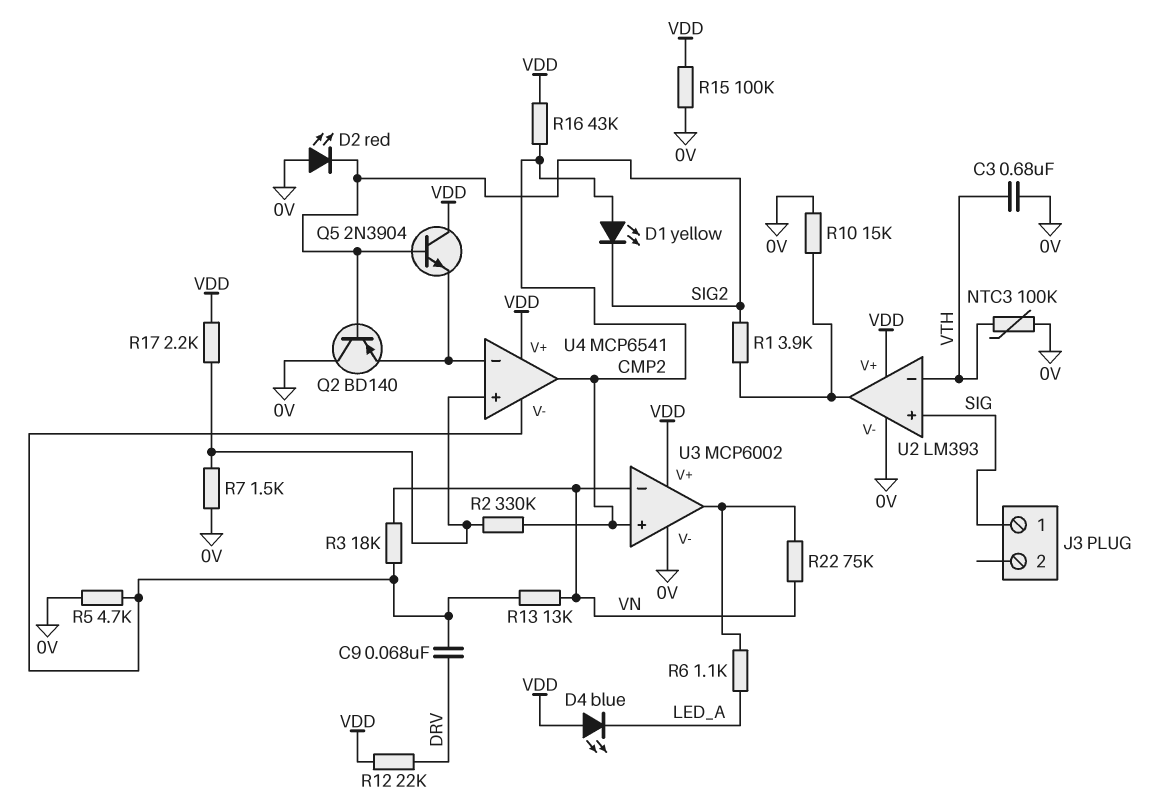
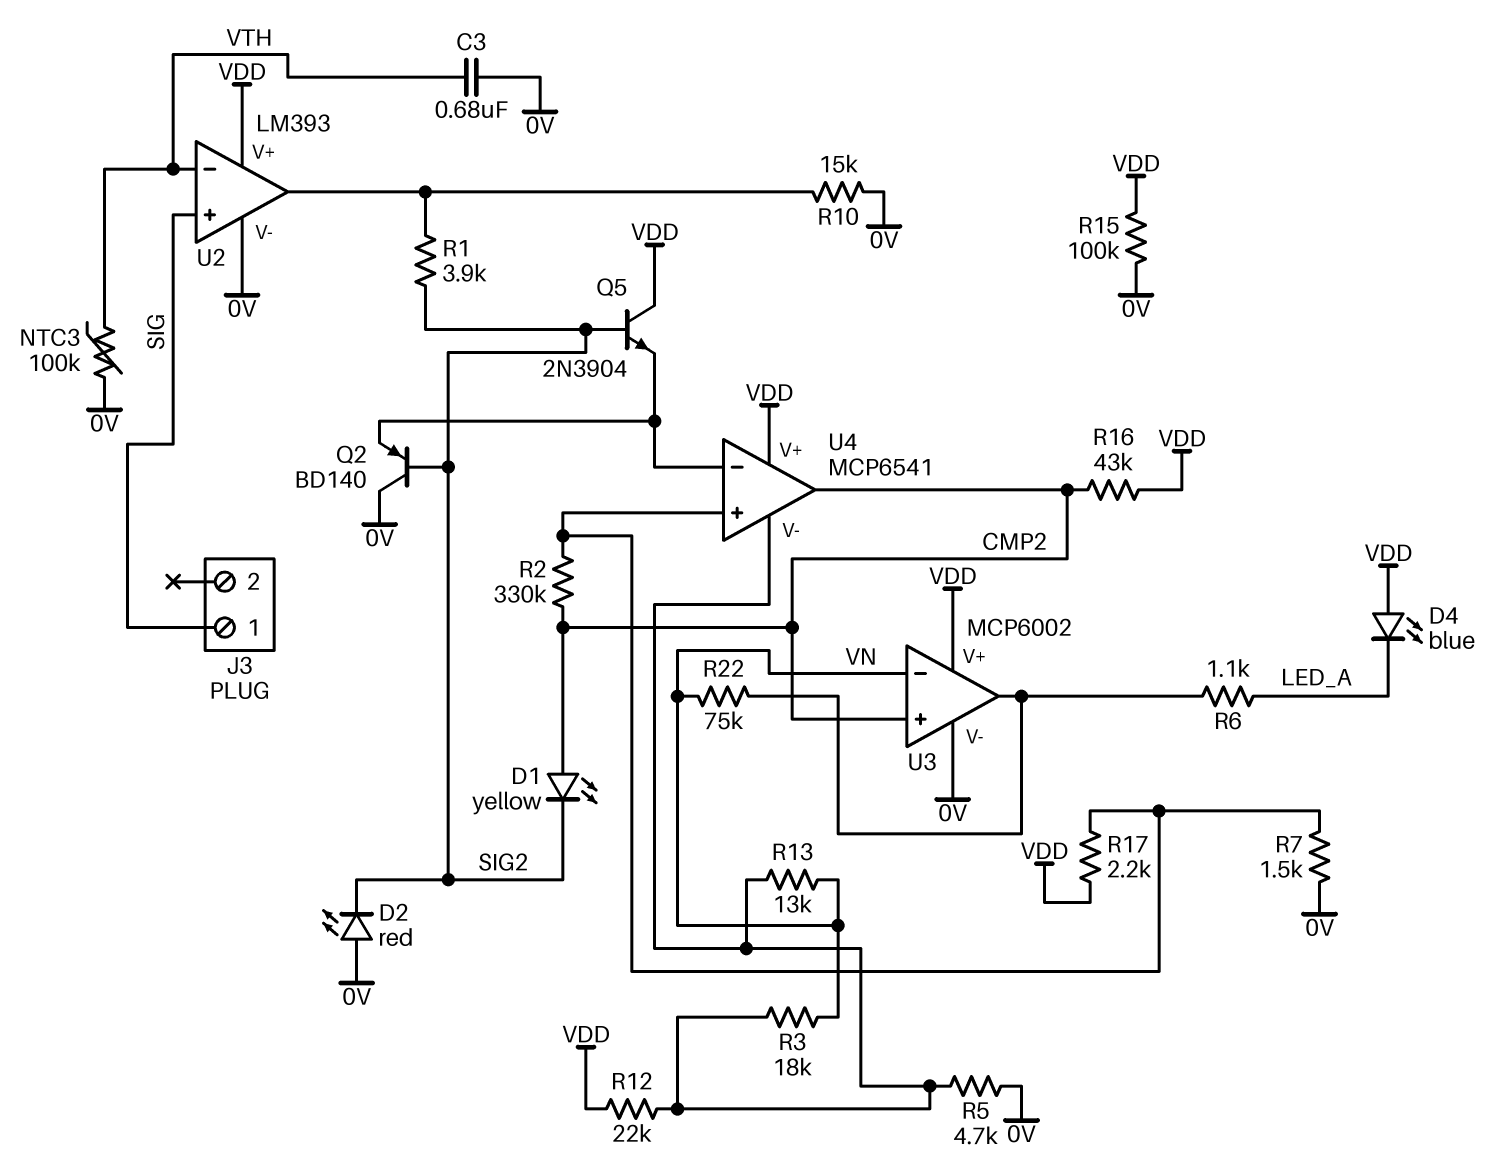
C9: 68nF (DRV, U4/V-) -> none
R12: 22k (DRV, VDD) -> 22k (U4/V-, VDD)

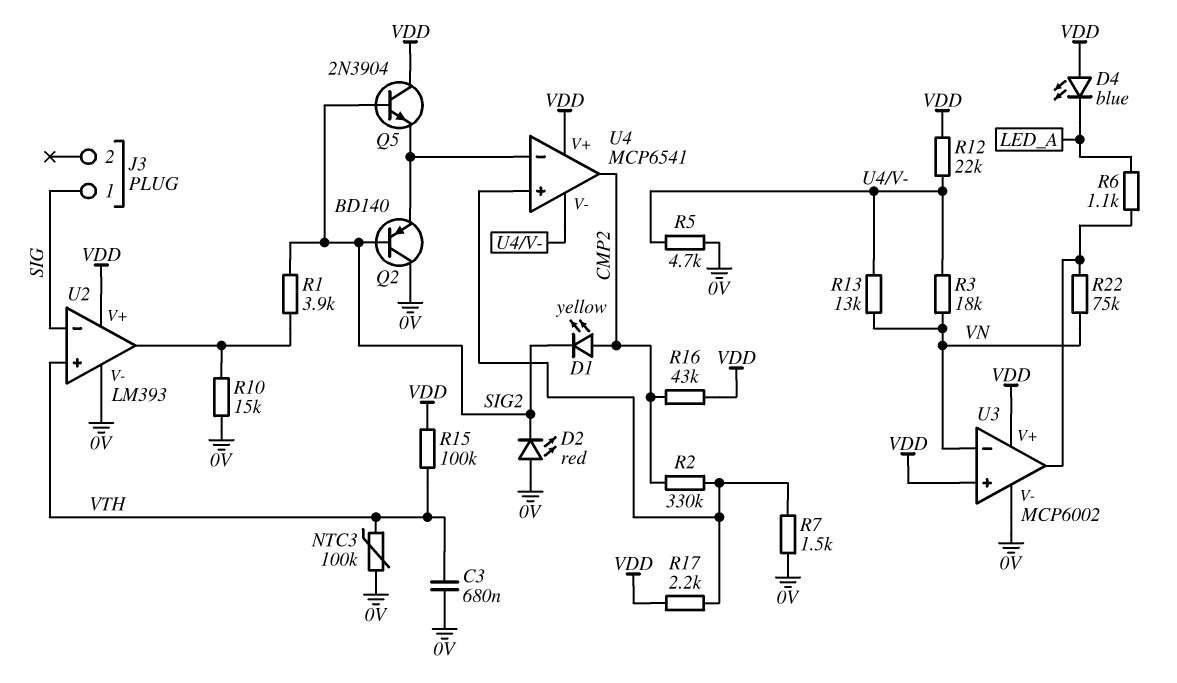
R15: 100k (0V, VDD) -> 100k (VDD, VTH)
U2 pin in+: SIG -> VTH
U2 pin in-: VTH -> SIG
U3 pin in+: CMP2 -> VDD

